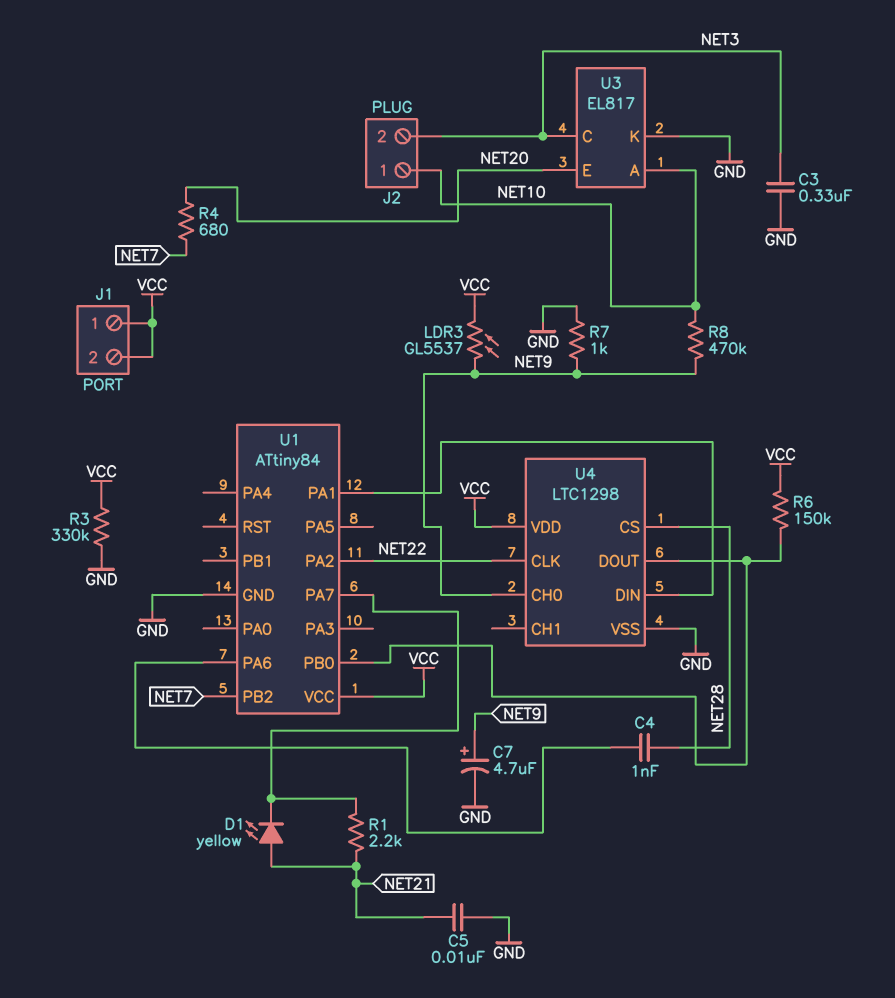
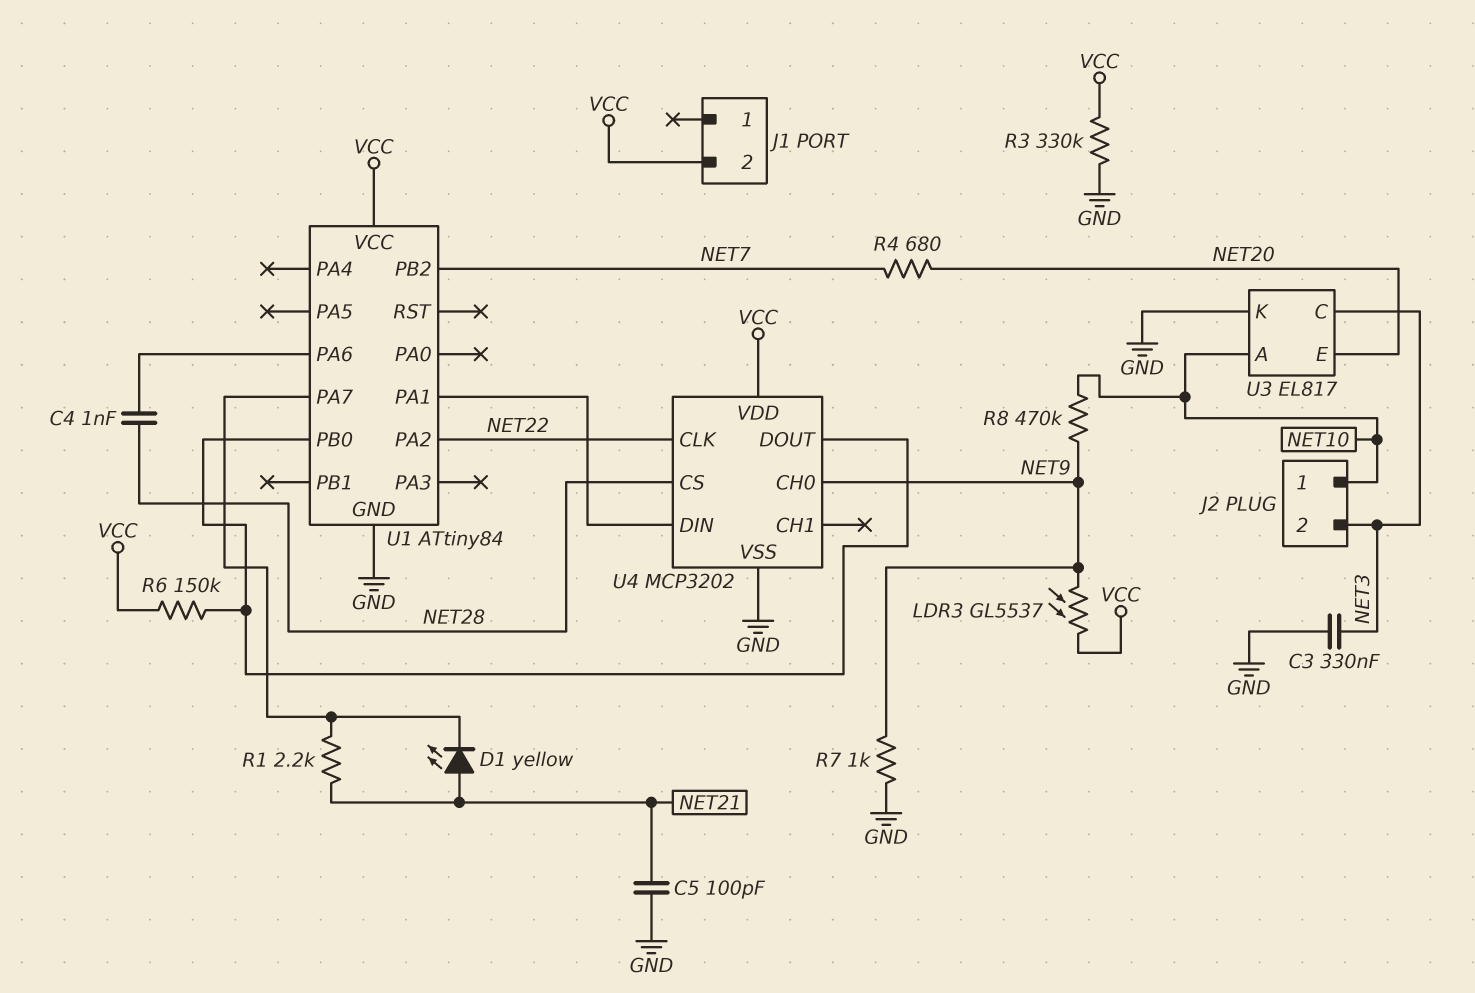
C5: 10nF (GND, NET21) -> 100pF (GND, NET21)
C7: 4.7uF (plus NET9, minus GND) -> none
J1 pin 1: VCC -> none
U4: LTC1298 -> MCP3202

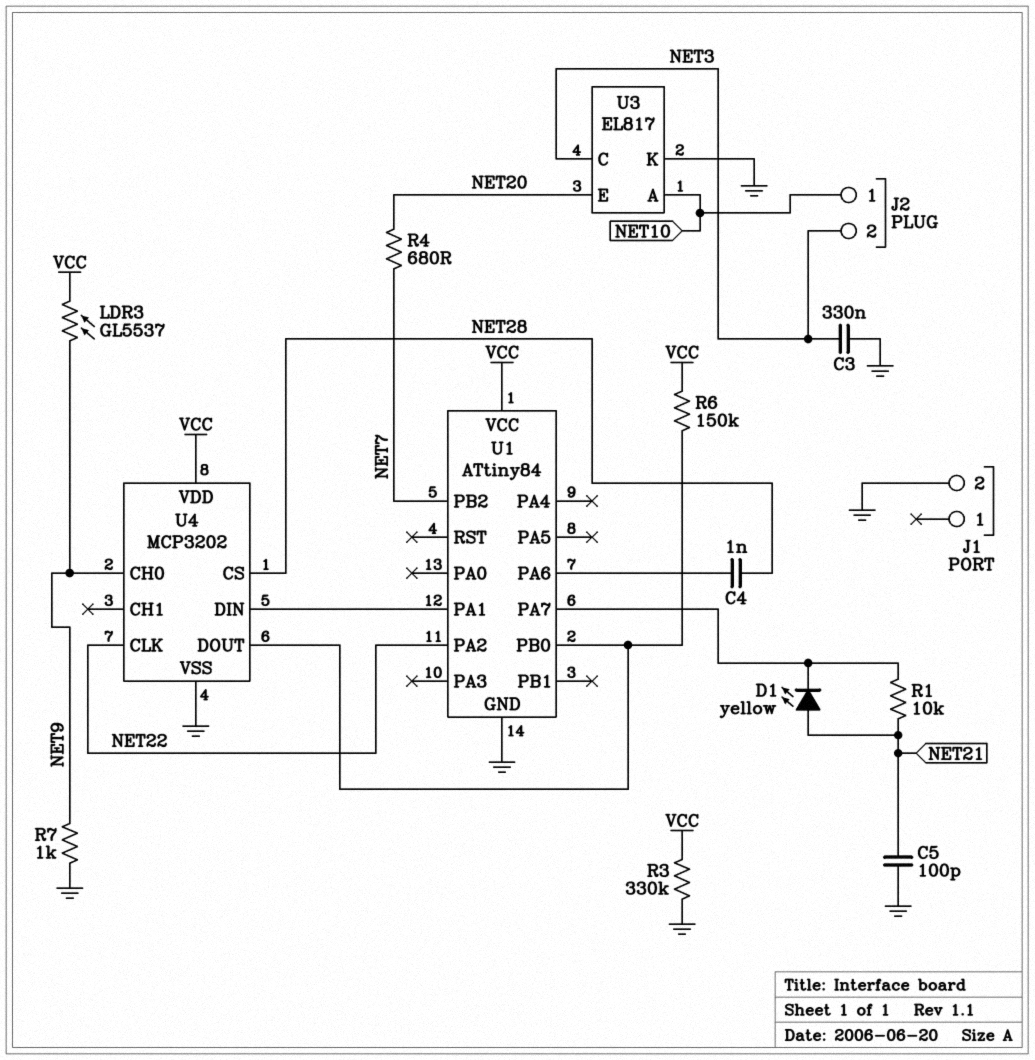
J1 pin 2: VCC -> GND
R1: 2.2k (NET21, U1/PA7) -> 10k (NET21, U1/PA7)
R8: 470k (NET9, NET10) -> none

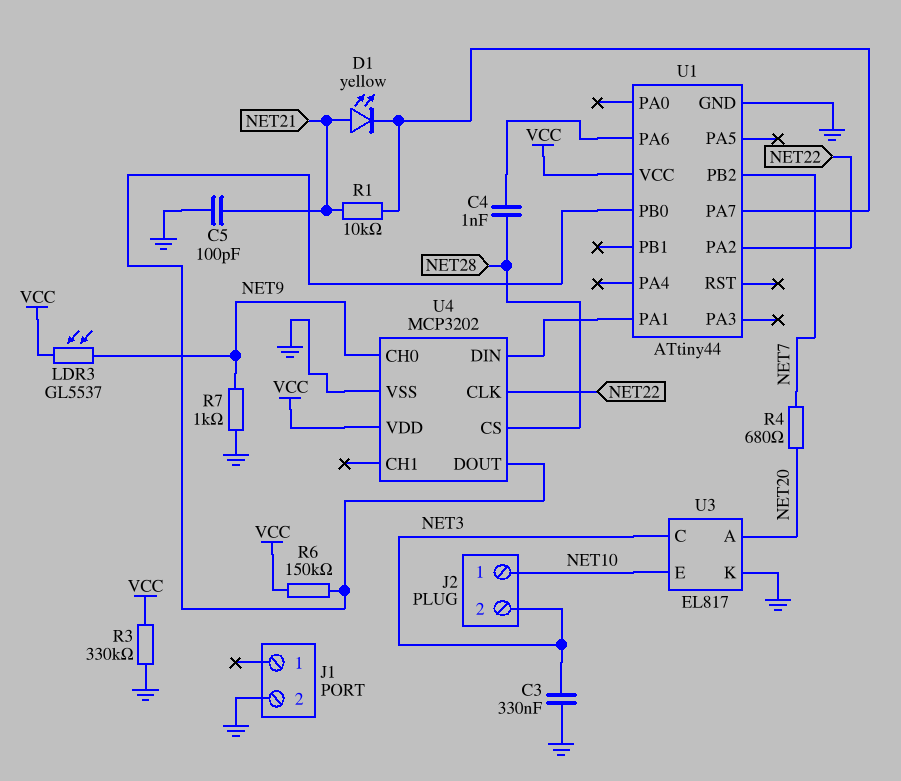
U1: ATtiny84 -> ATtiny44
U3 pin A: NET10 -> NET20
U3 pin E: NET20 -> NET10

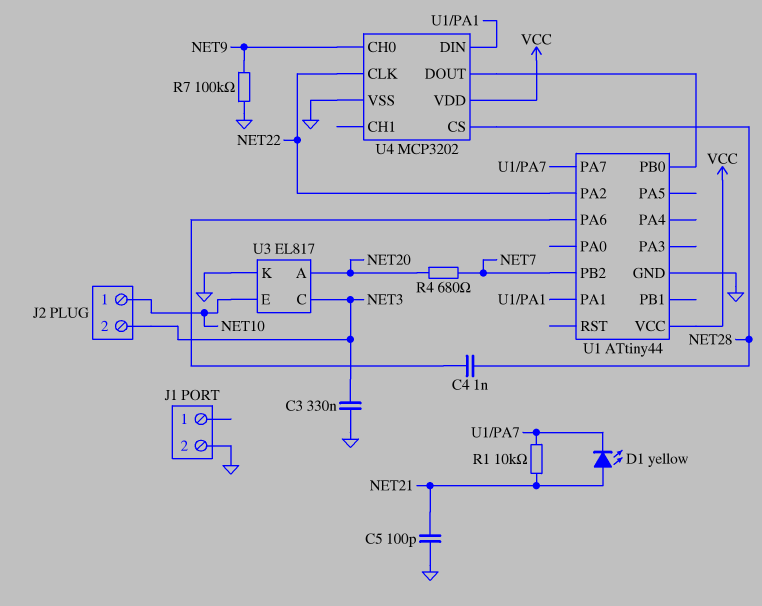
LDR3: GL5537 (NET9, VCC) -> none
R3: 330k (GND, VCC) -> none
R6: 150k (U1/PB0, VCC) -> none
R7: 1k (GND, NET9) -> 100k (GND, NET9)

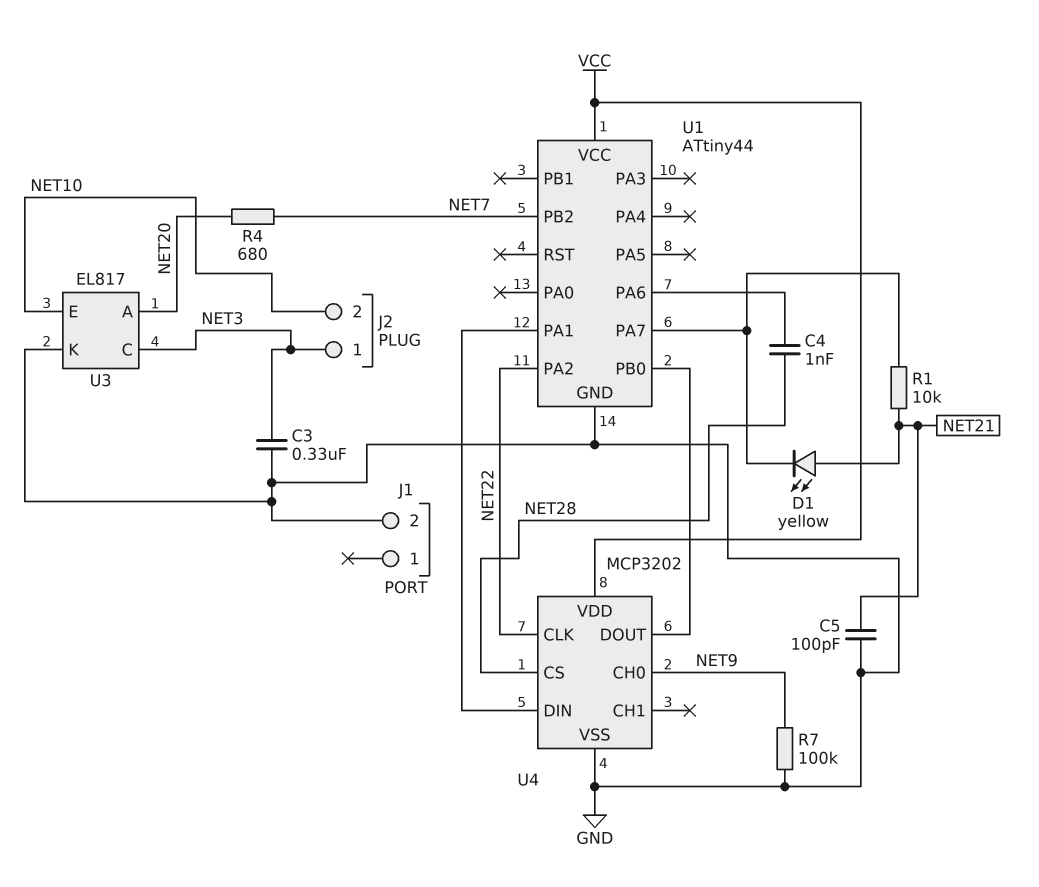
J2 pin 1: NET10 -> NET3
J2 pin 2: NET3 -> NET10

